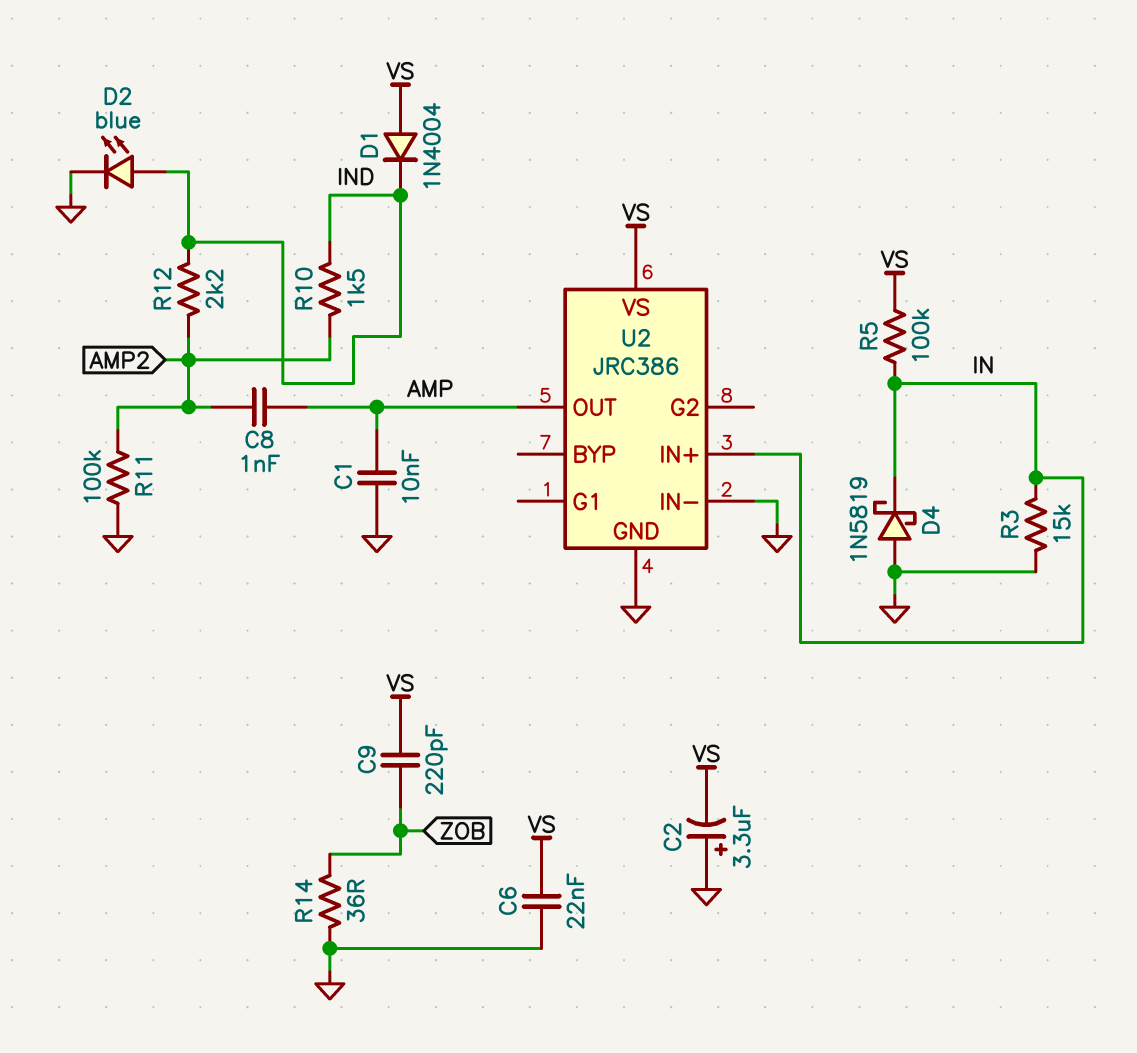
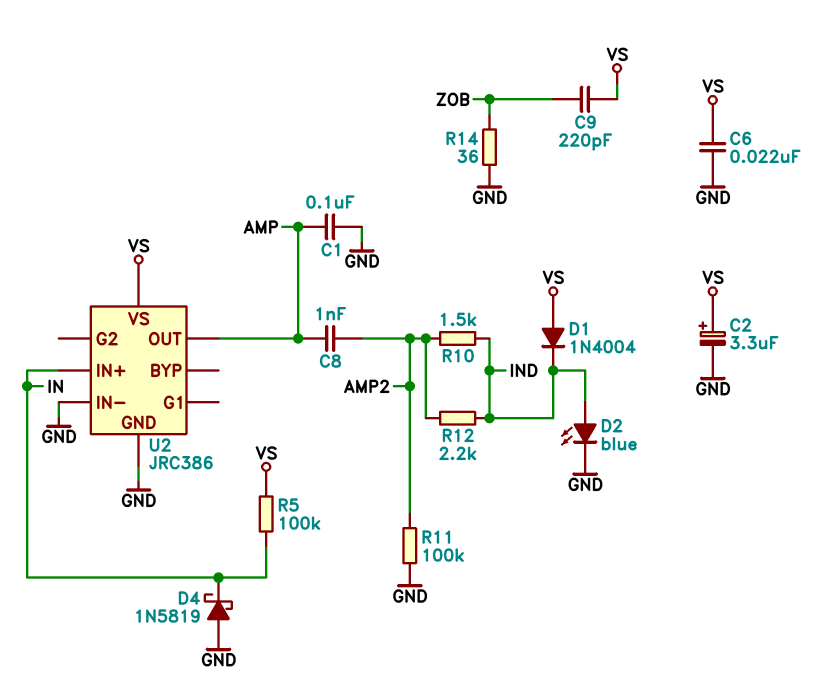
C1: 10nF (AMP, GND) -> 100nF (AMP, GND)
C2: 3.3uF (plus GND, minus VS) -> 3.3uF (plus VS, minus GND)
R3: 15k (GND, IN) -> none

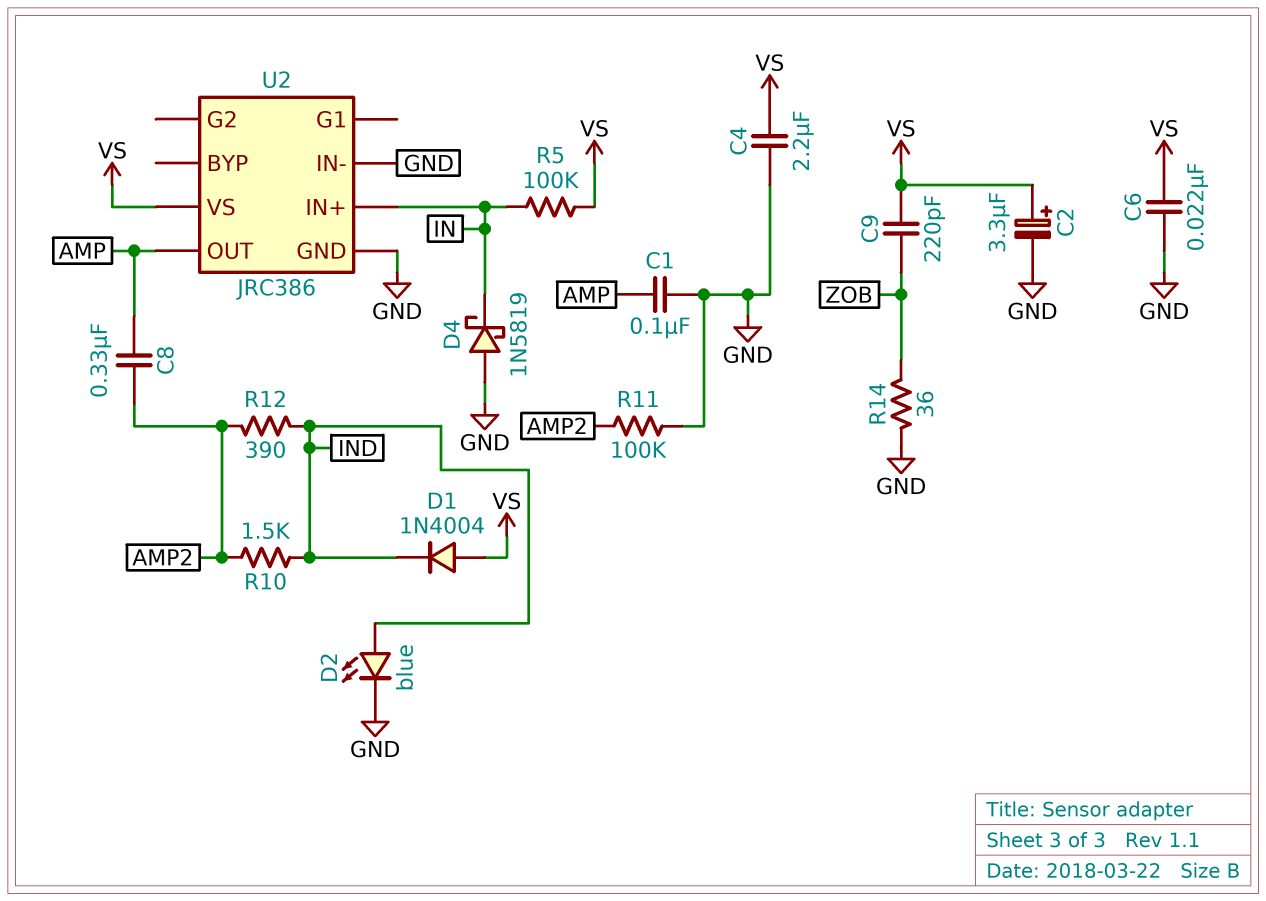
C4: none -> 2.2uF (GND, VS)
C8: 1nF (AMP, AMP2) -> 330nF (AMP, AMP2)
R12: 2.2k (AMP2, IND) -> 390 (AMP2, IND)

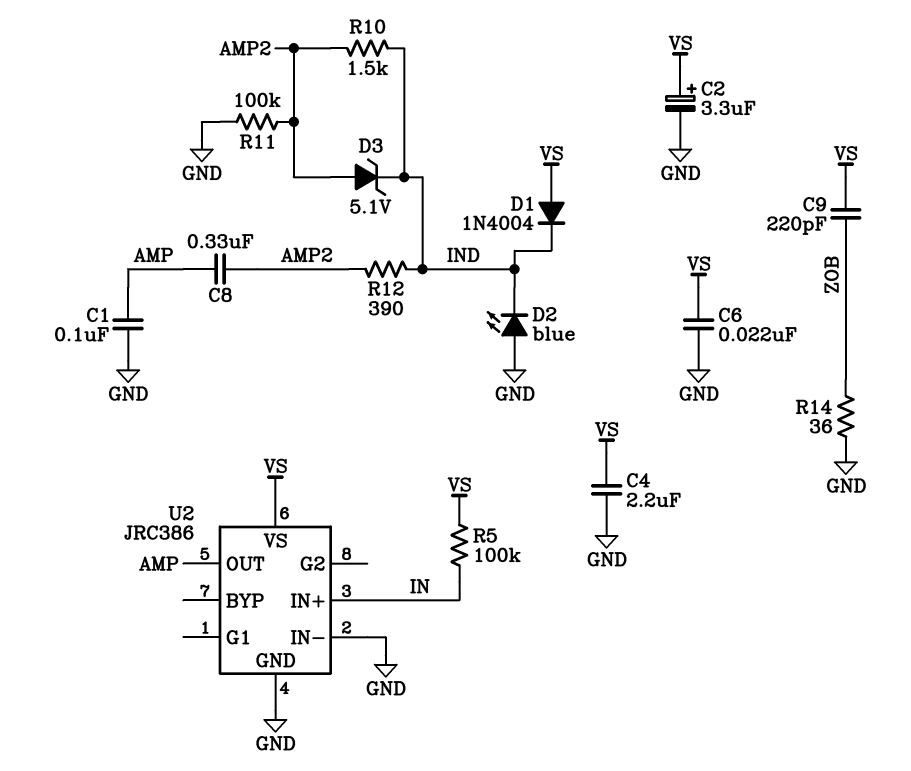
D2: LED blue (A IND, K GND) -> LED blue (A GND, K IND)
D3: none -> zener 5.1V (A AMP2, K IND)
D4: schottky 1N5819 (A GND, K IN) -> none

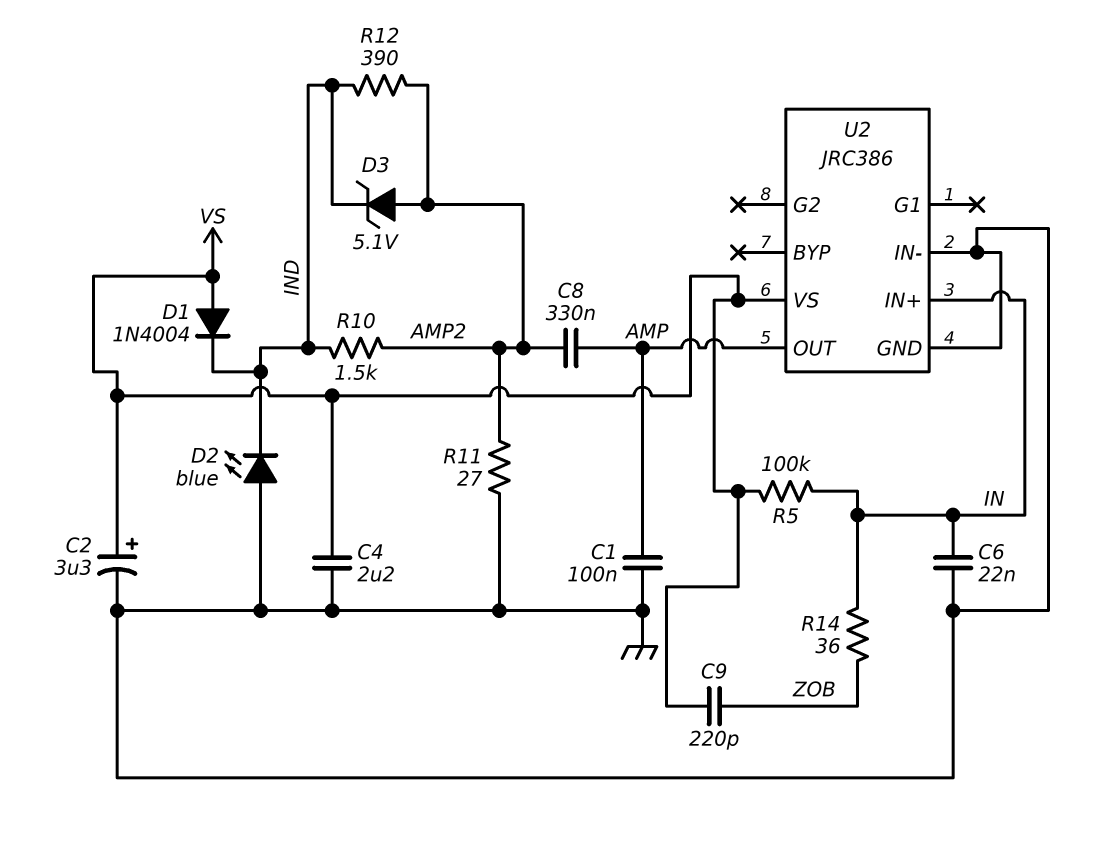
C6: 22nF (GND, VS) -> 22nF (GND, IN)
R11: 100k (AMP2, GND) -> 27 (AMP2, GND)
R14: 36 (GND, ZOB) -> 36 (IN, ZOB)

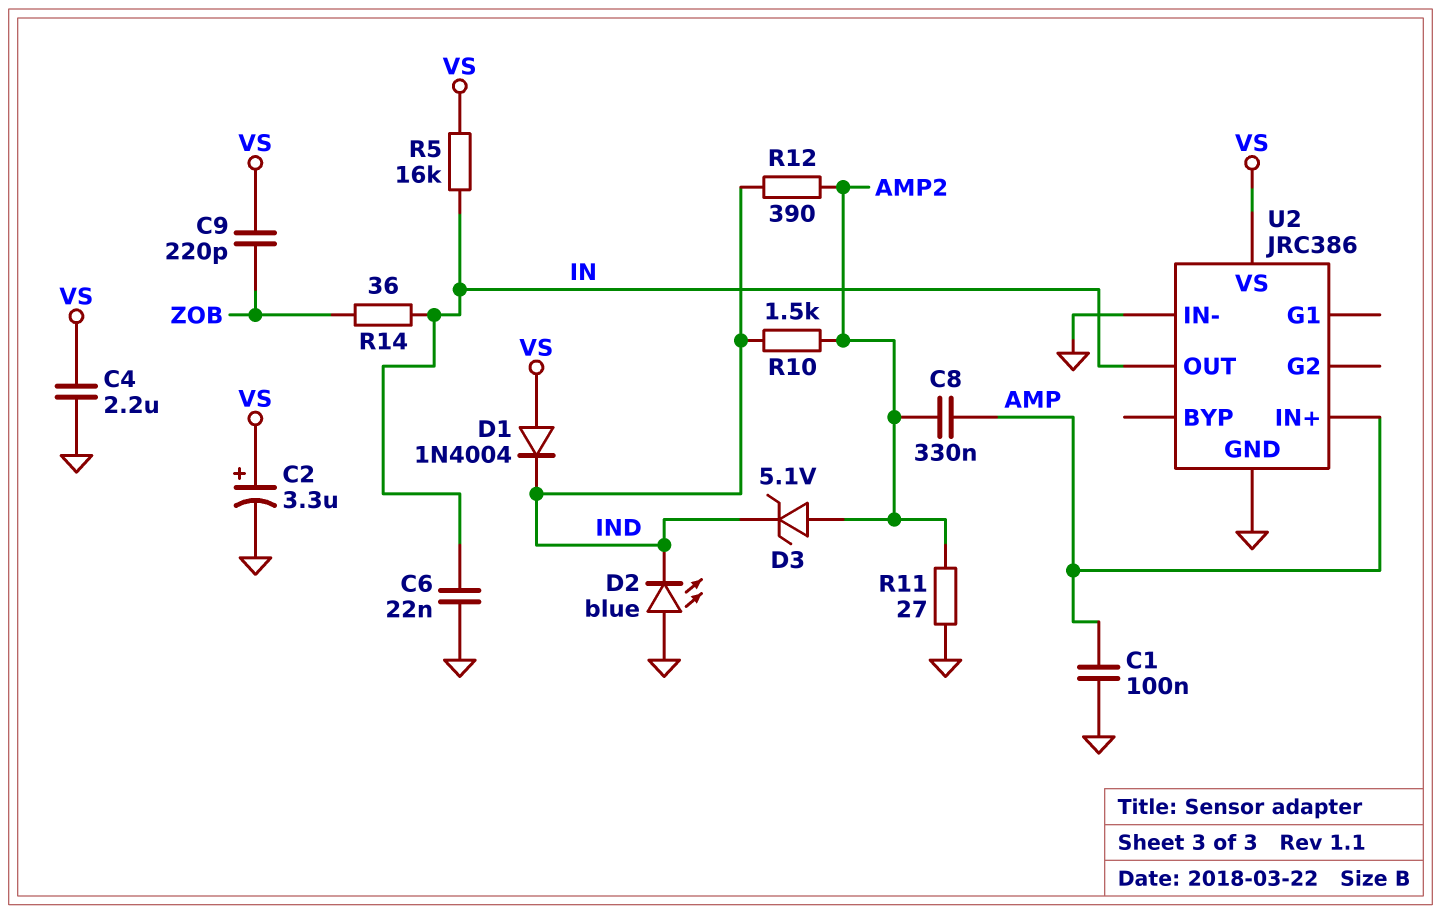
R5: 100k (IN, VS) -> 16k (IN, VS)
U2 pin IN+: IN -> AMP
U2 pin OUT: AMP -> IN

